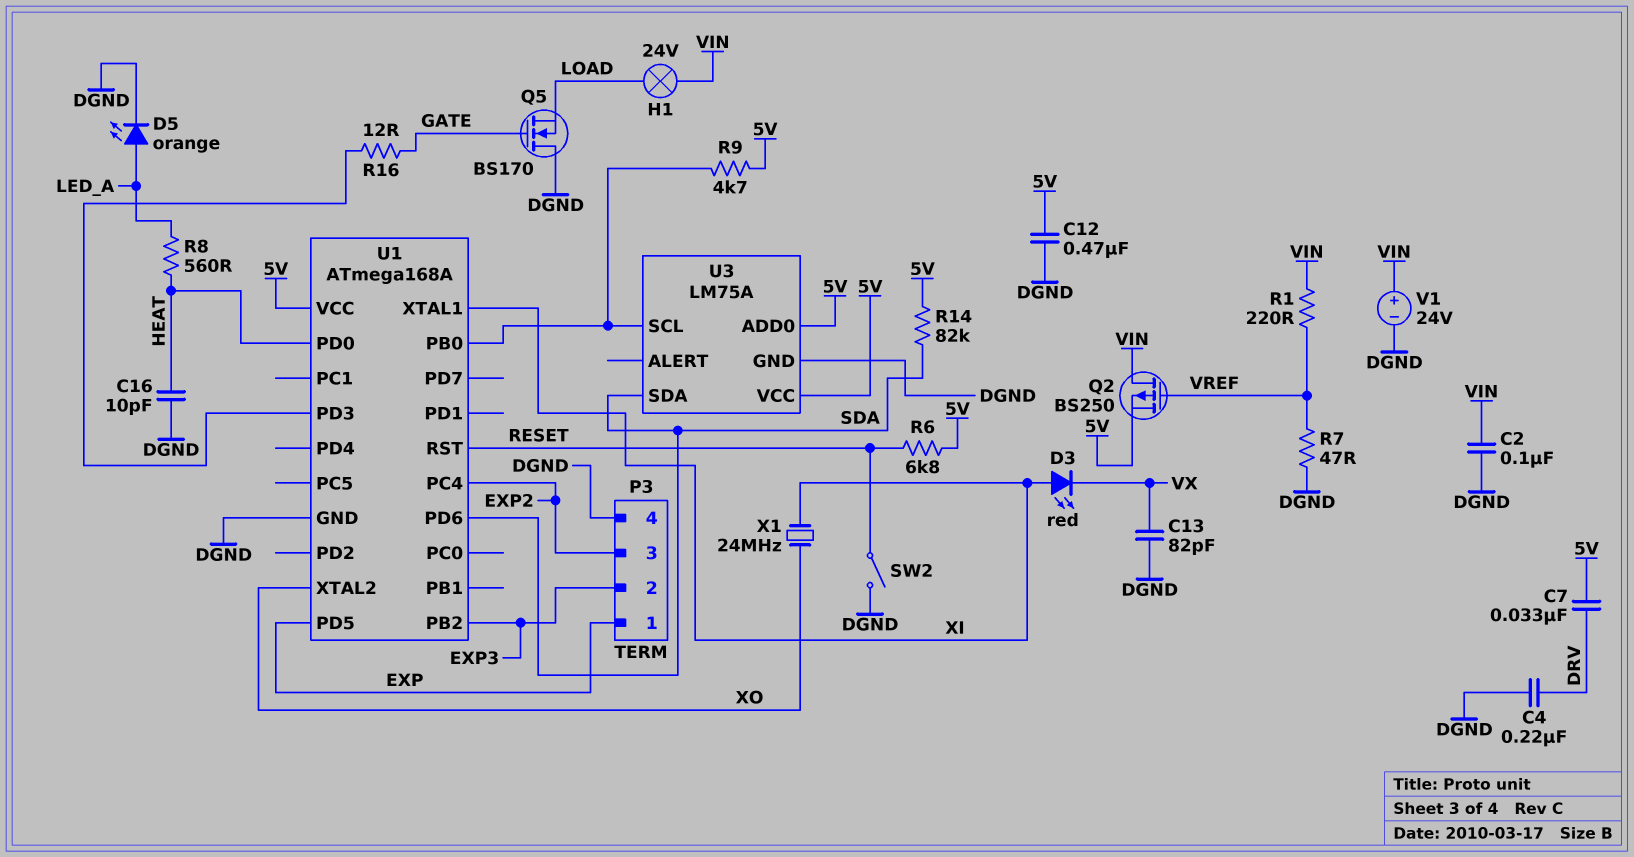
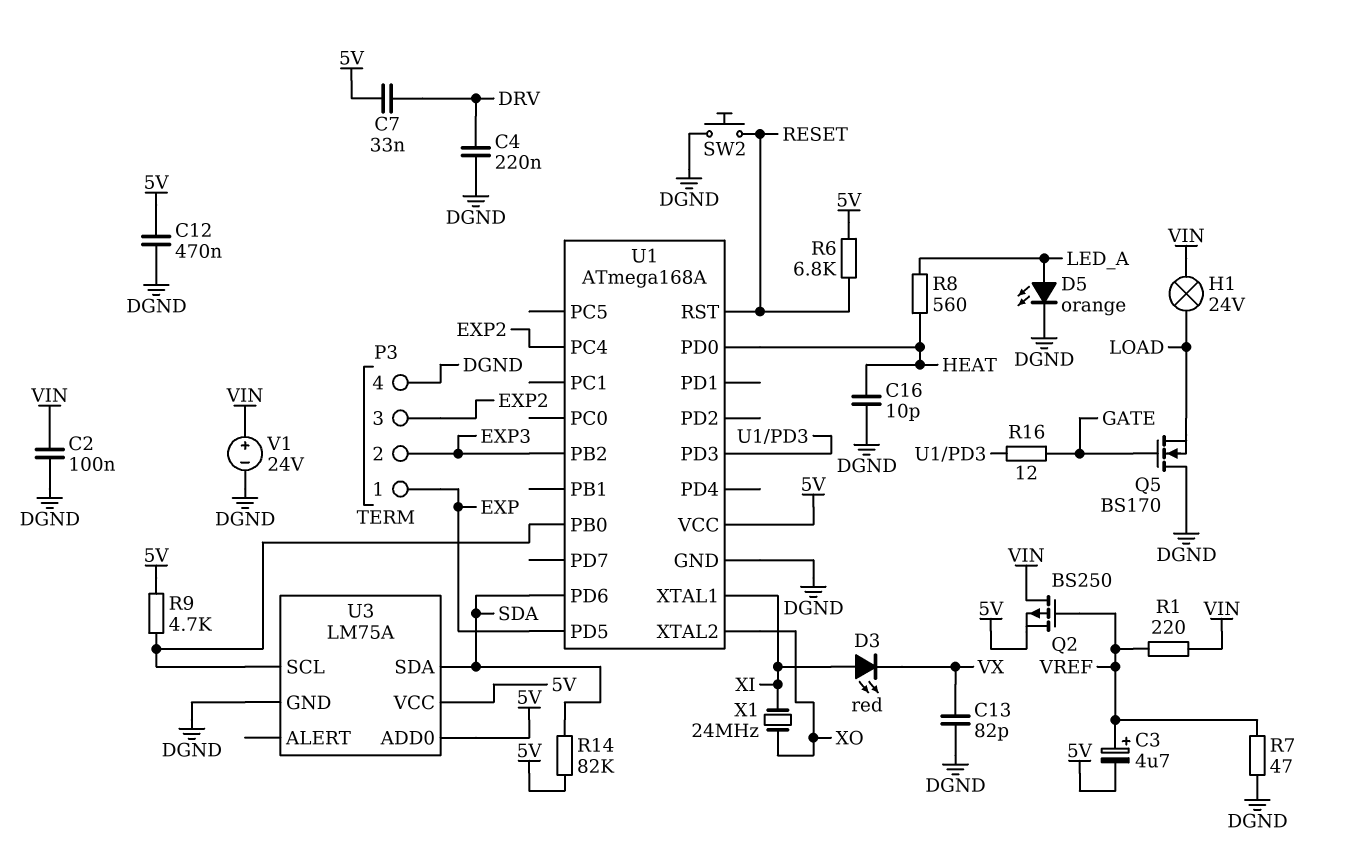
C3: none -> 4.7uF (plus VREF, minus 5V)
SW2: switch (DGND, RESET) -> button (DGND, RESET)

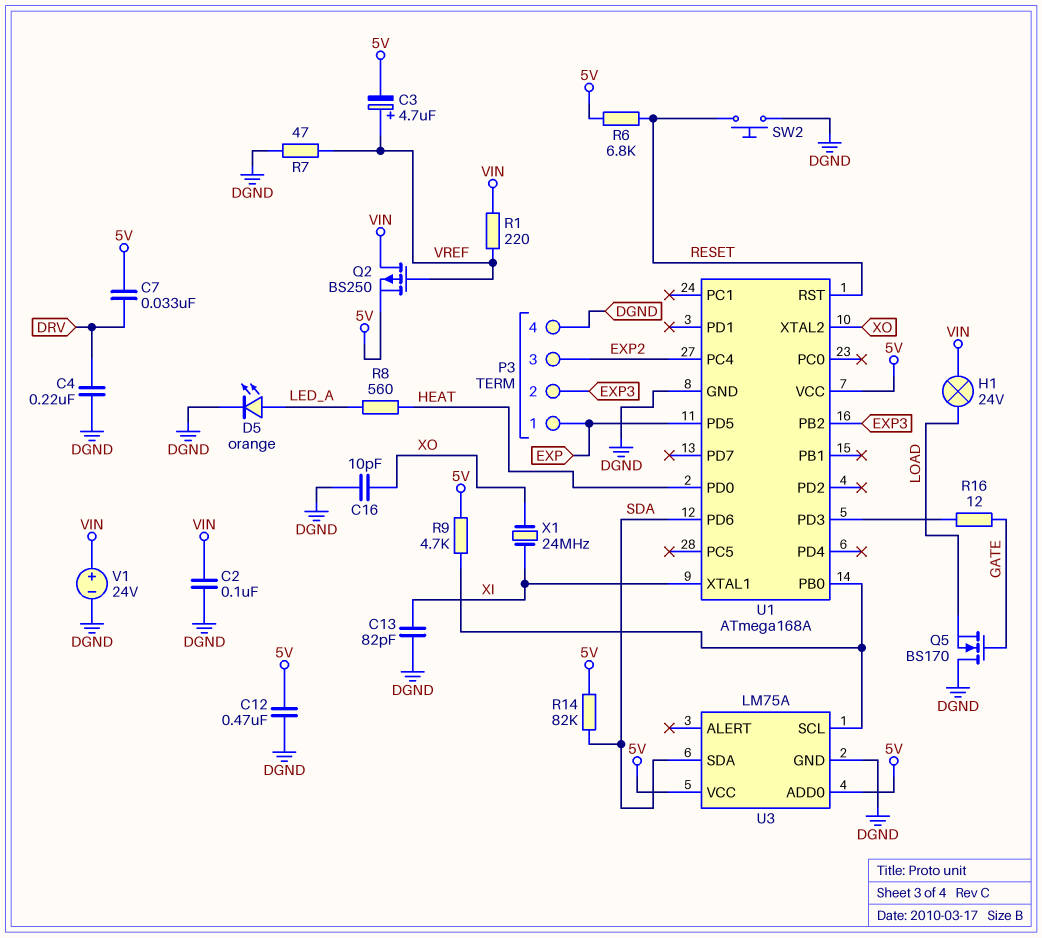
C13: 82pF (DGND, VX) -> 82pF (DGND, XI)
C16: 10pF (DGND, HEAT) -> 10pF (DGND, XO)
D3: LED red (A XI, K VX) -> none

